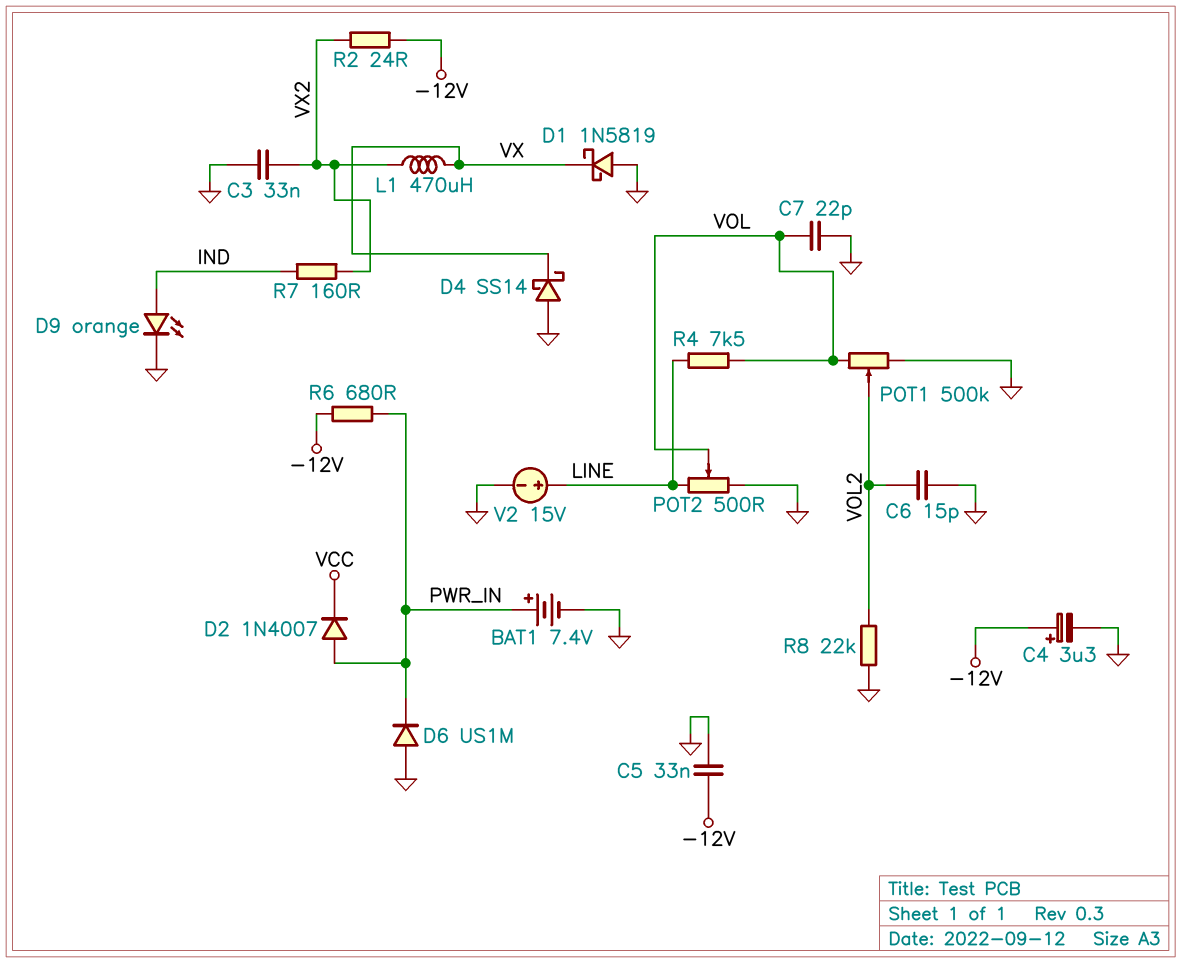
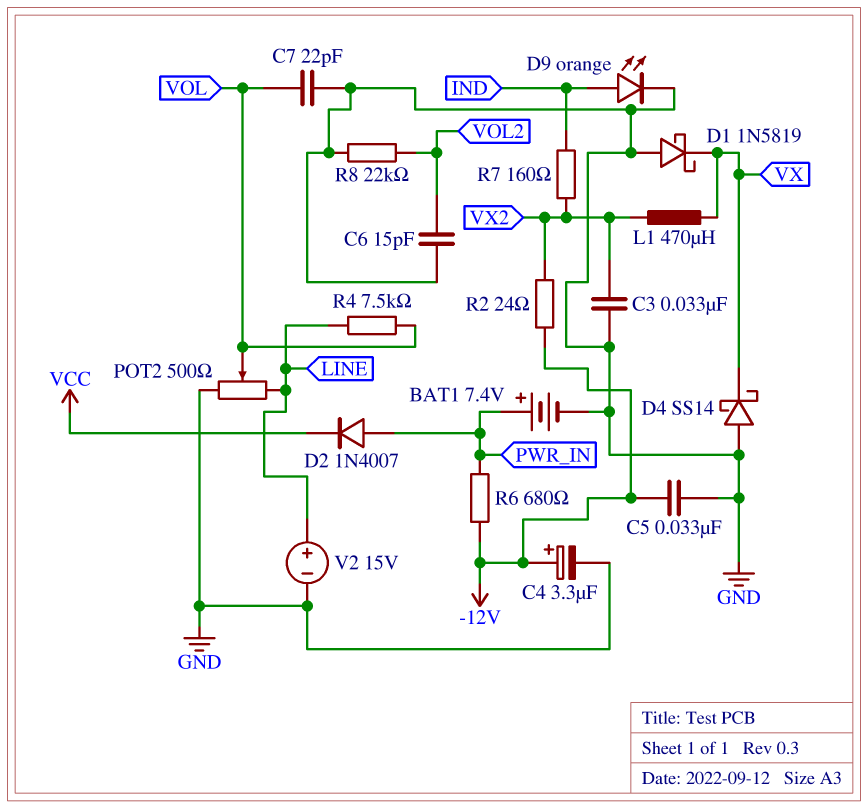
D6: diode US1M (A GND, K PWR_IN) -> none
POT1: 500k (GND, VOL, wiper VOL2) -> none

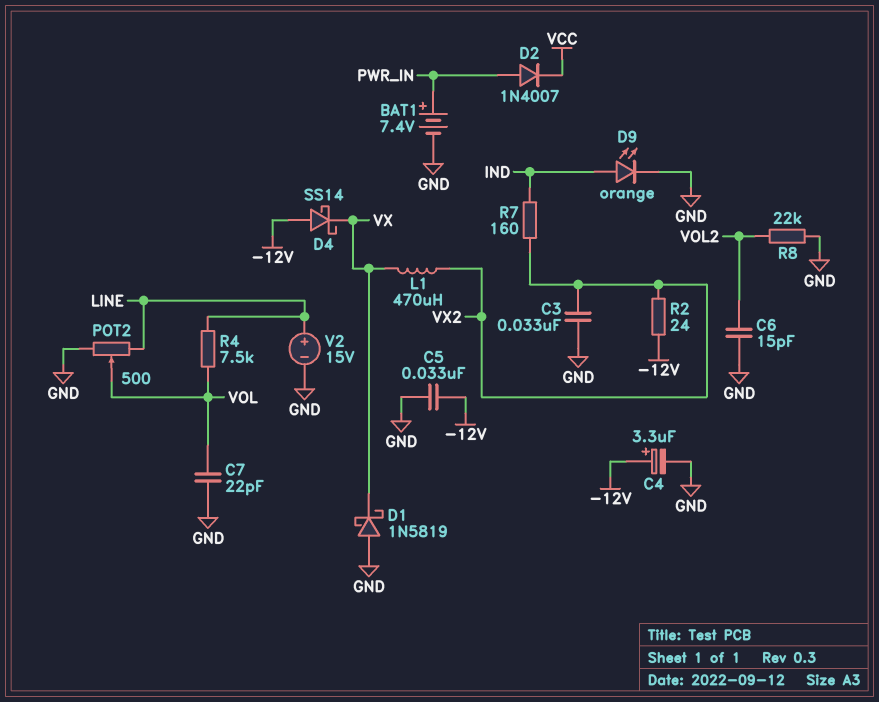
D4: schottky SS14 (A GND, K VX) -> schottky SS14 (A -12V, K VX)
R6: 680 (-12V, PWR_IN) -> none

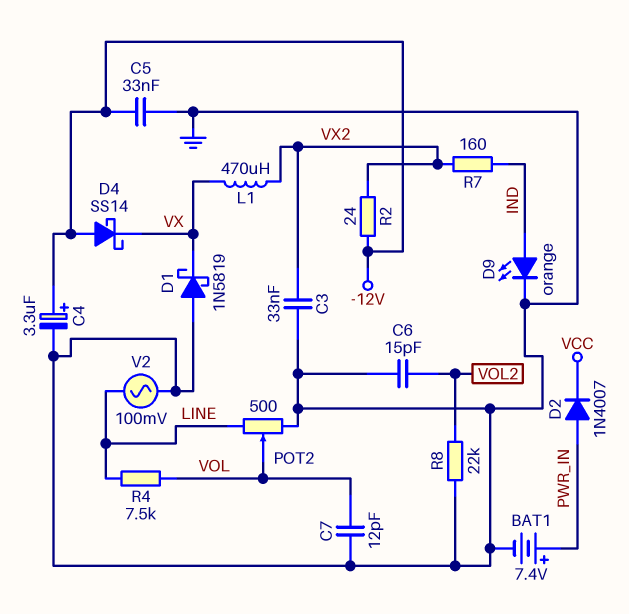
C7: 22pF (GND, VOL) -> 12pF (GND, VOL)
V2: 15V (plus LINE, minus GND) -> AC 100mV (GND, LINE)

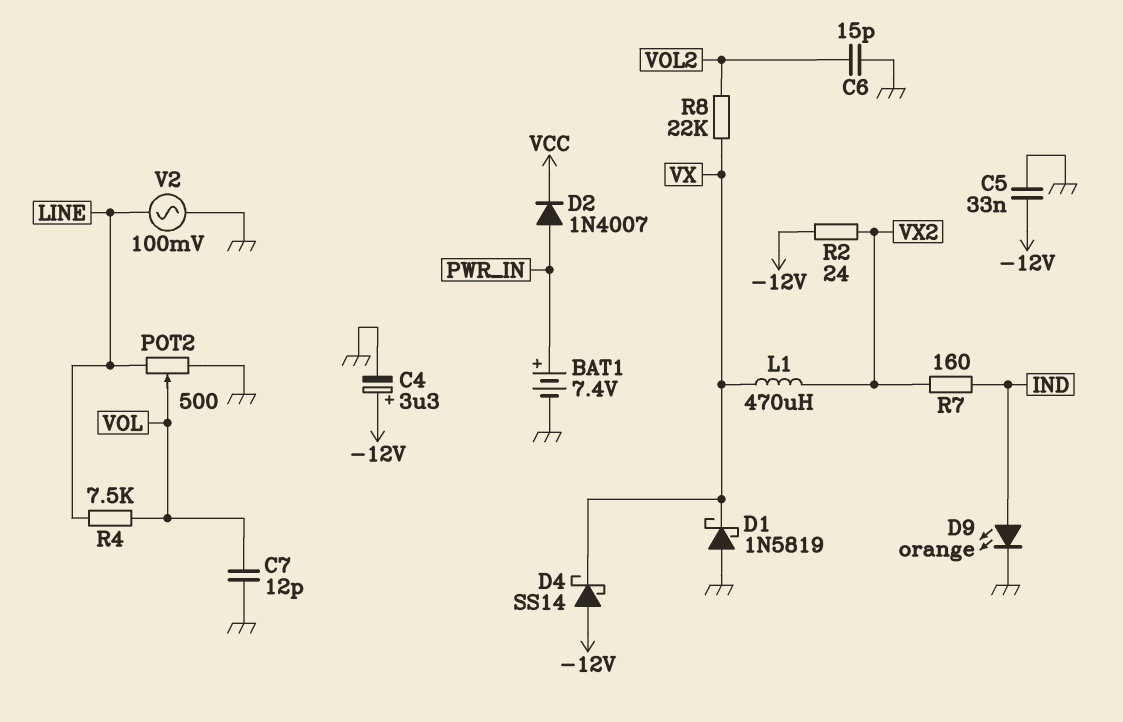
C3: 33nF (GND, VX2) -> none
R8: 22k (GND, VOL2) -> 22k (VOL2, VX)

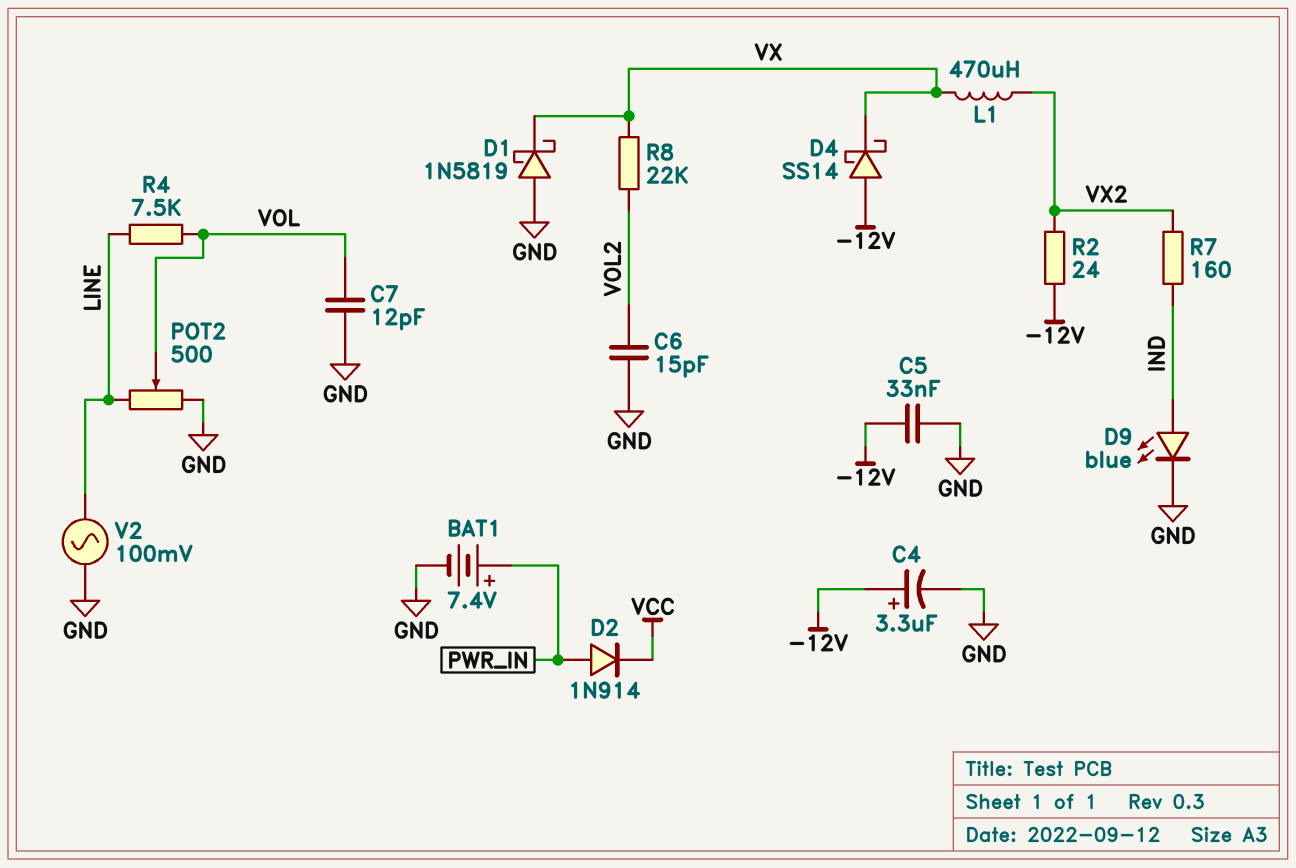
D2: diode 1N4007 (A PWR_IN, K VCC) -> diode 1N914 (A PWR_IN, K VCC)
D9: LED orange (A IND, K GND) -> LED blue (A IND, K GND)

